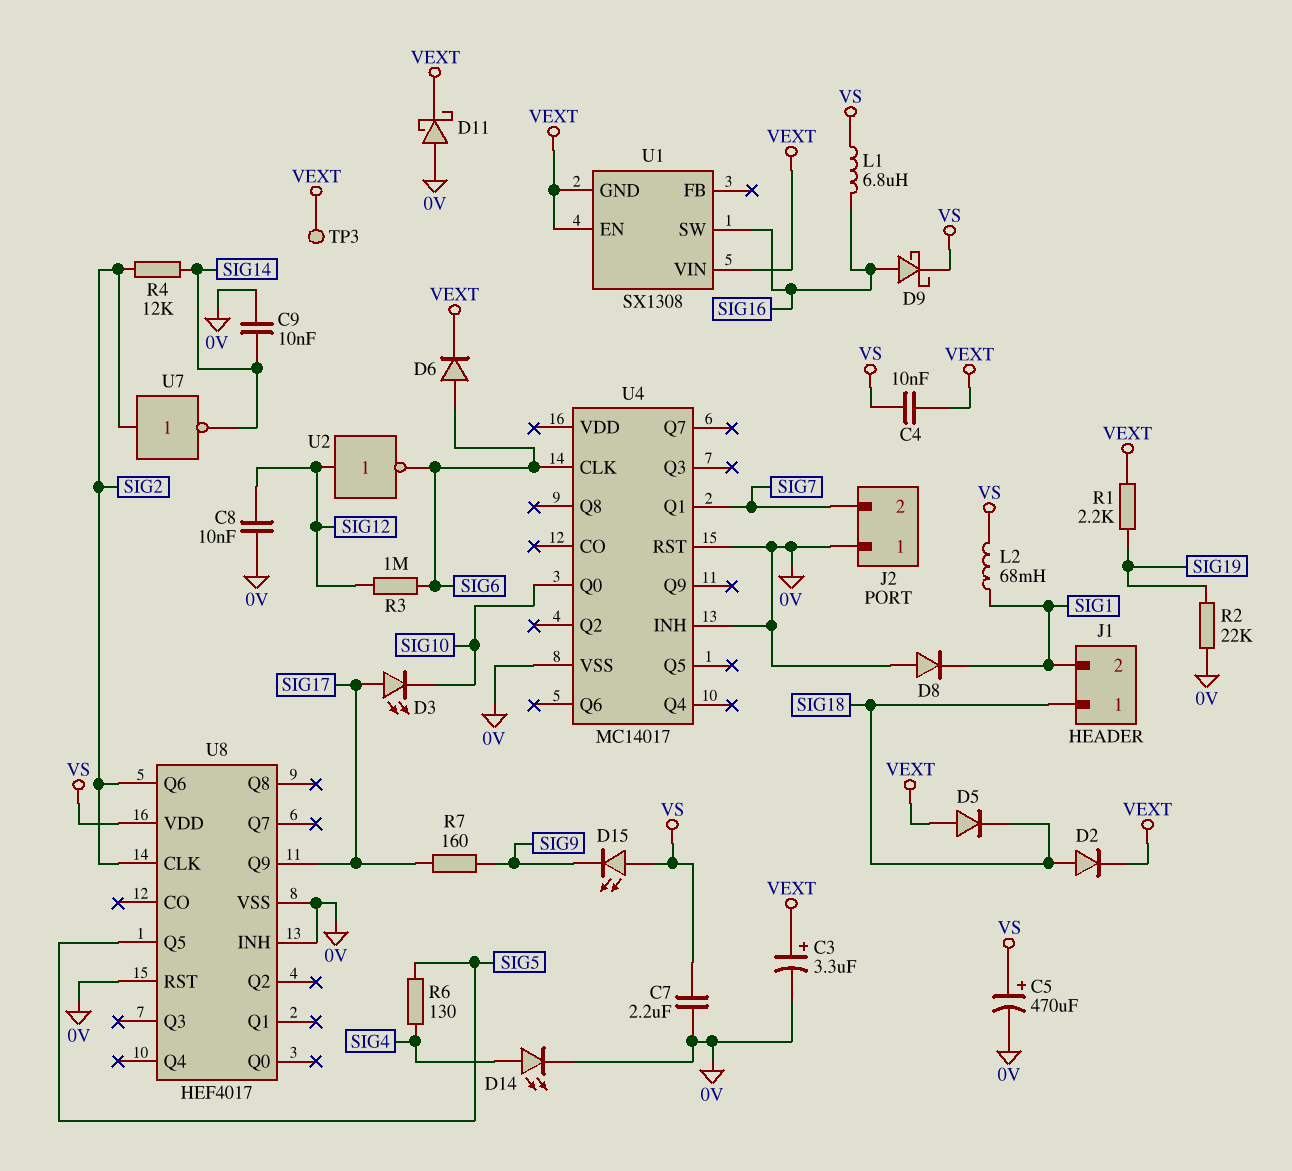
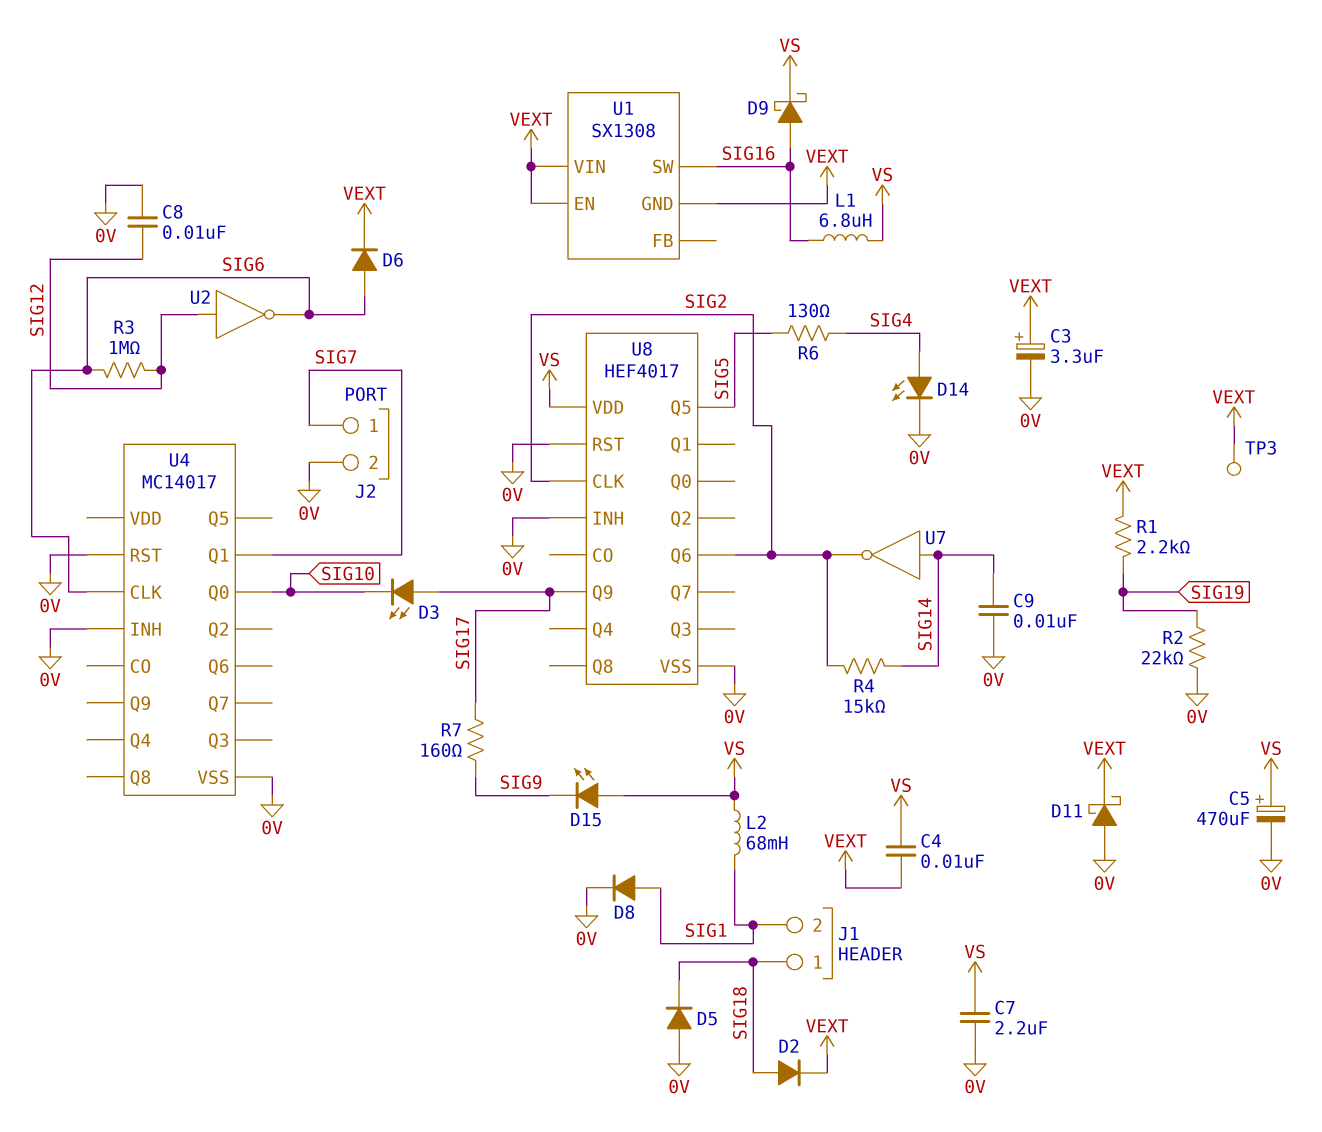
D5: diode (A VEXT, K SIG18) -> diode (A 0V, K SIG18)
D8: diode (A 0V, K SIG1) -> diode (A SIG1, K 0V)
J2 pin 1: 0V -> SIG7
J2 pin 2: SIG7 -> 0V
R4: 12k (SIG2, SIG14) -> 15k (SIG2, SIG14)
U7: NOT (in SIG2, out SIG14) -> NOT (in SIG14, out SIG2)

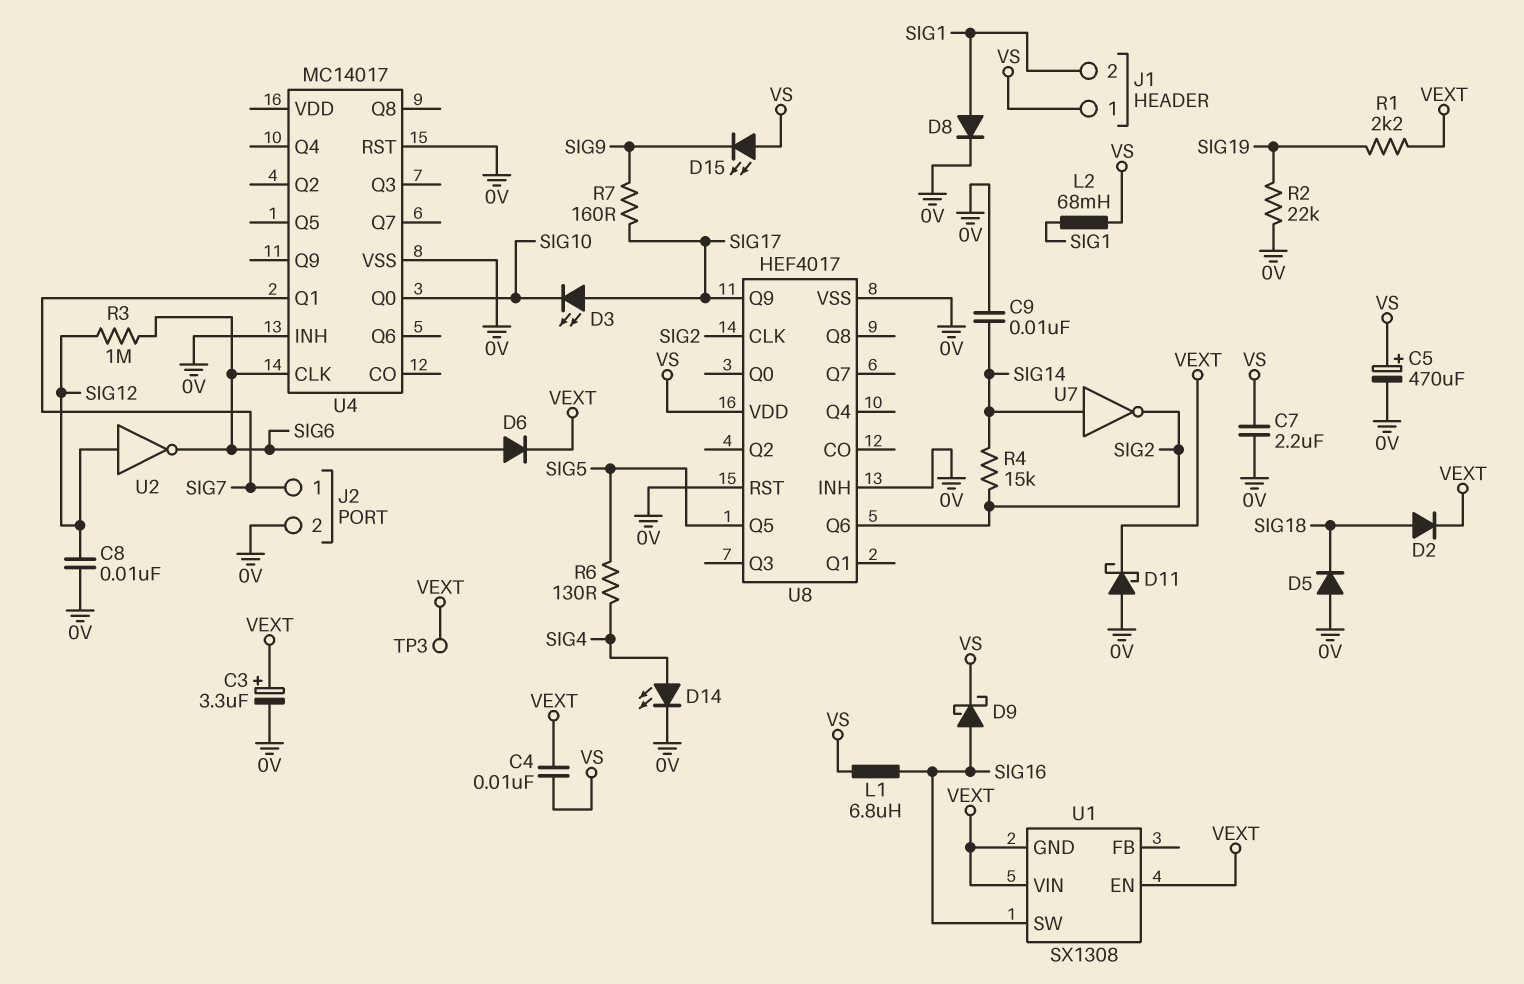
J1 pin 1: SIG18 -> VS

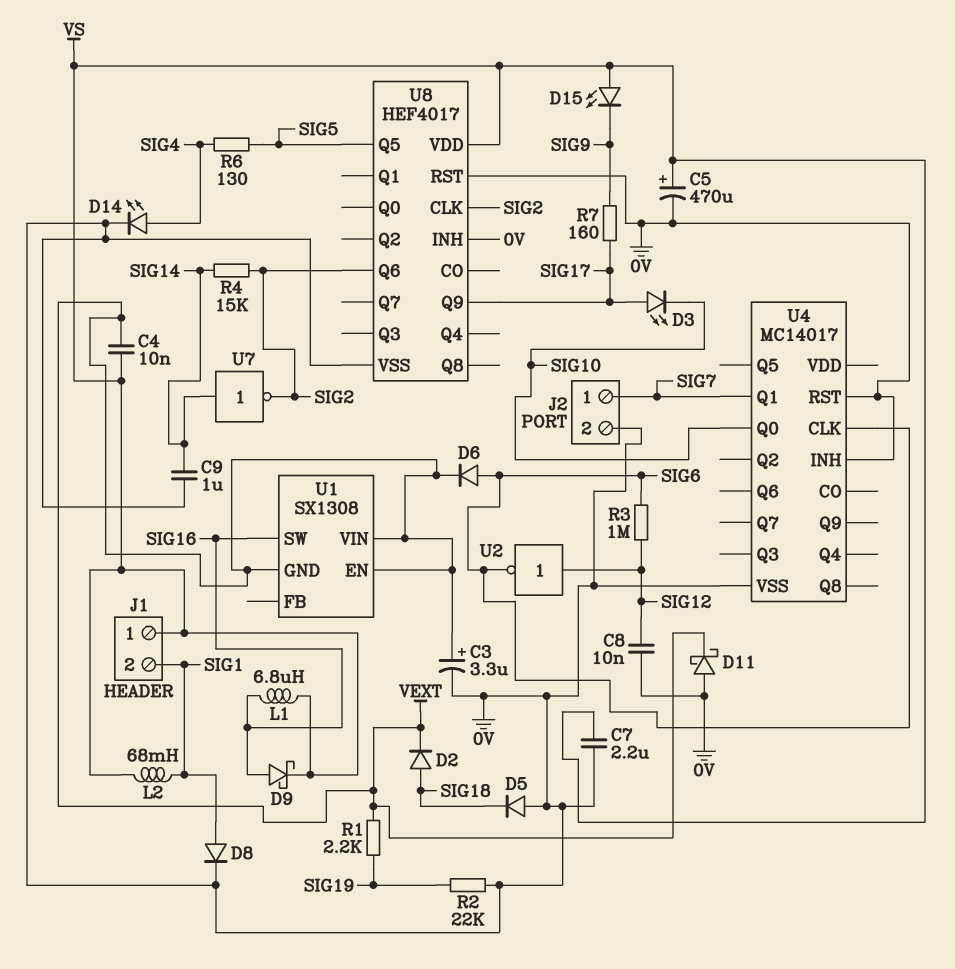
C9: 10nF (0V, SIG14) -> 1uF (0V, SIG14)
TP3: test point (VEXT) -> none

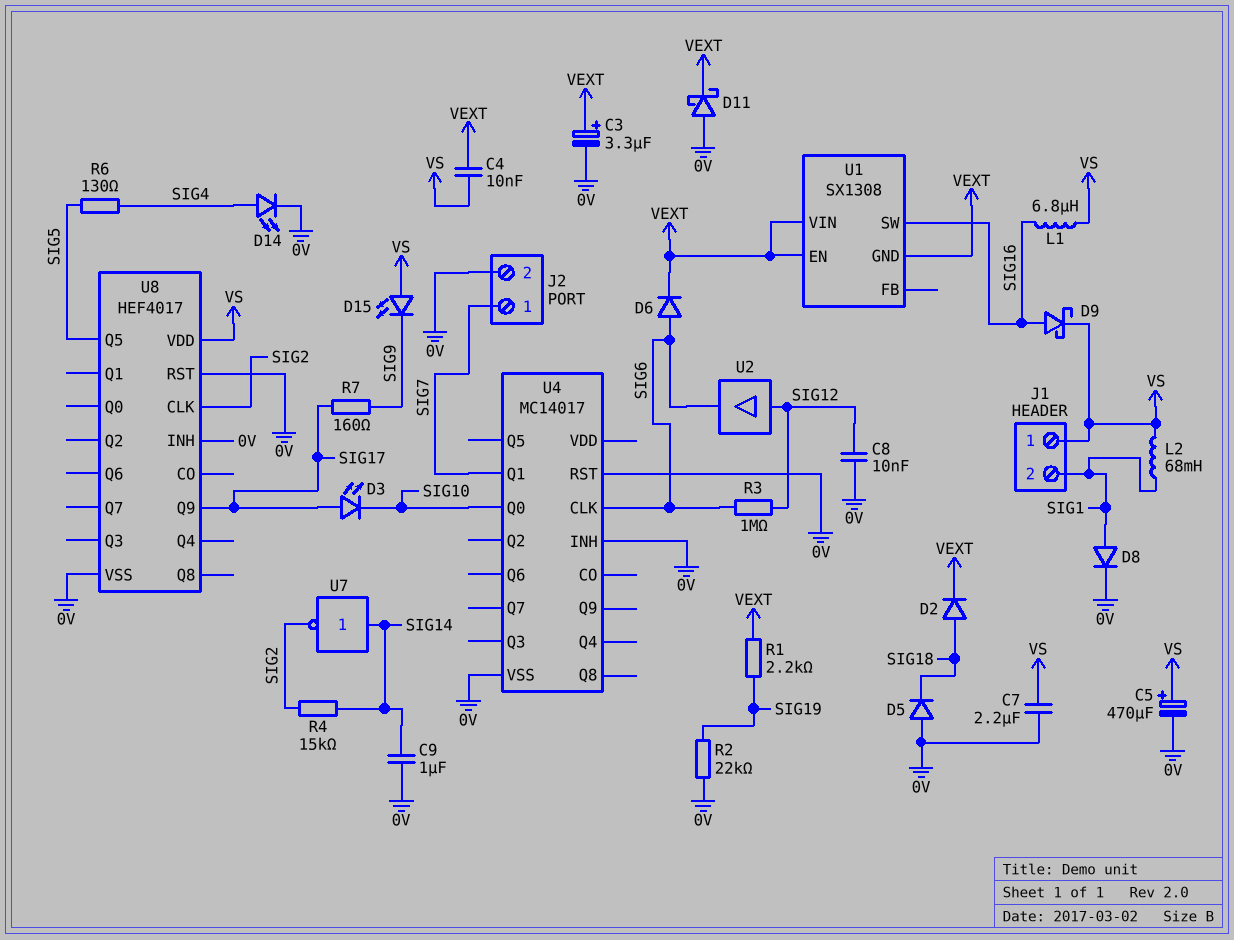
U2: NOT (in SIG12, out SIG6) -> buffer (in SIG12, out SIG6)
U8 pin Q6: SIG2 -> none

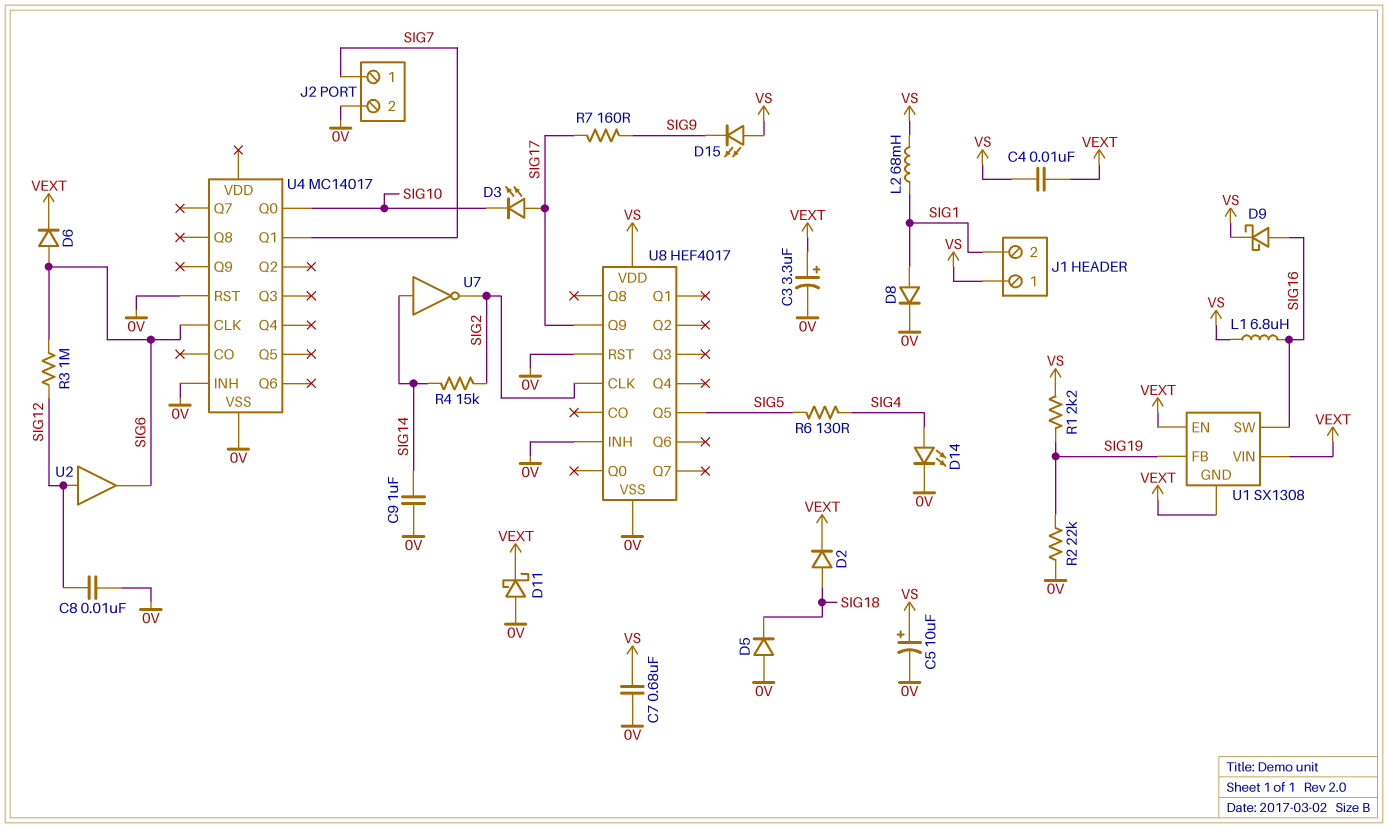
C5: 470uF (plus VS, minus 0V) -> 10uF (plus VS, minus 0V)
C7: 2.2uF (0V, VS) -> 680nF (0V, VS)
R1: 2.2k (SIG19, VEXT) -> 2.2k (SIG19, VS)
U1 pin FB: none -> SIG19

